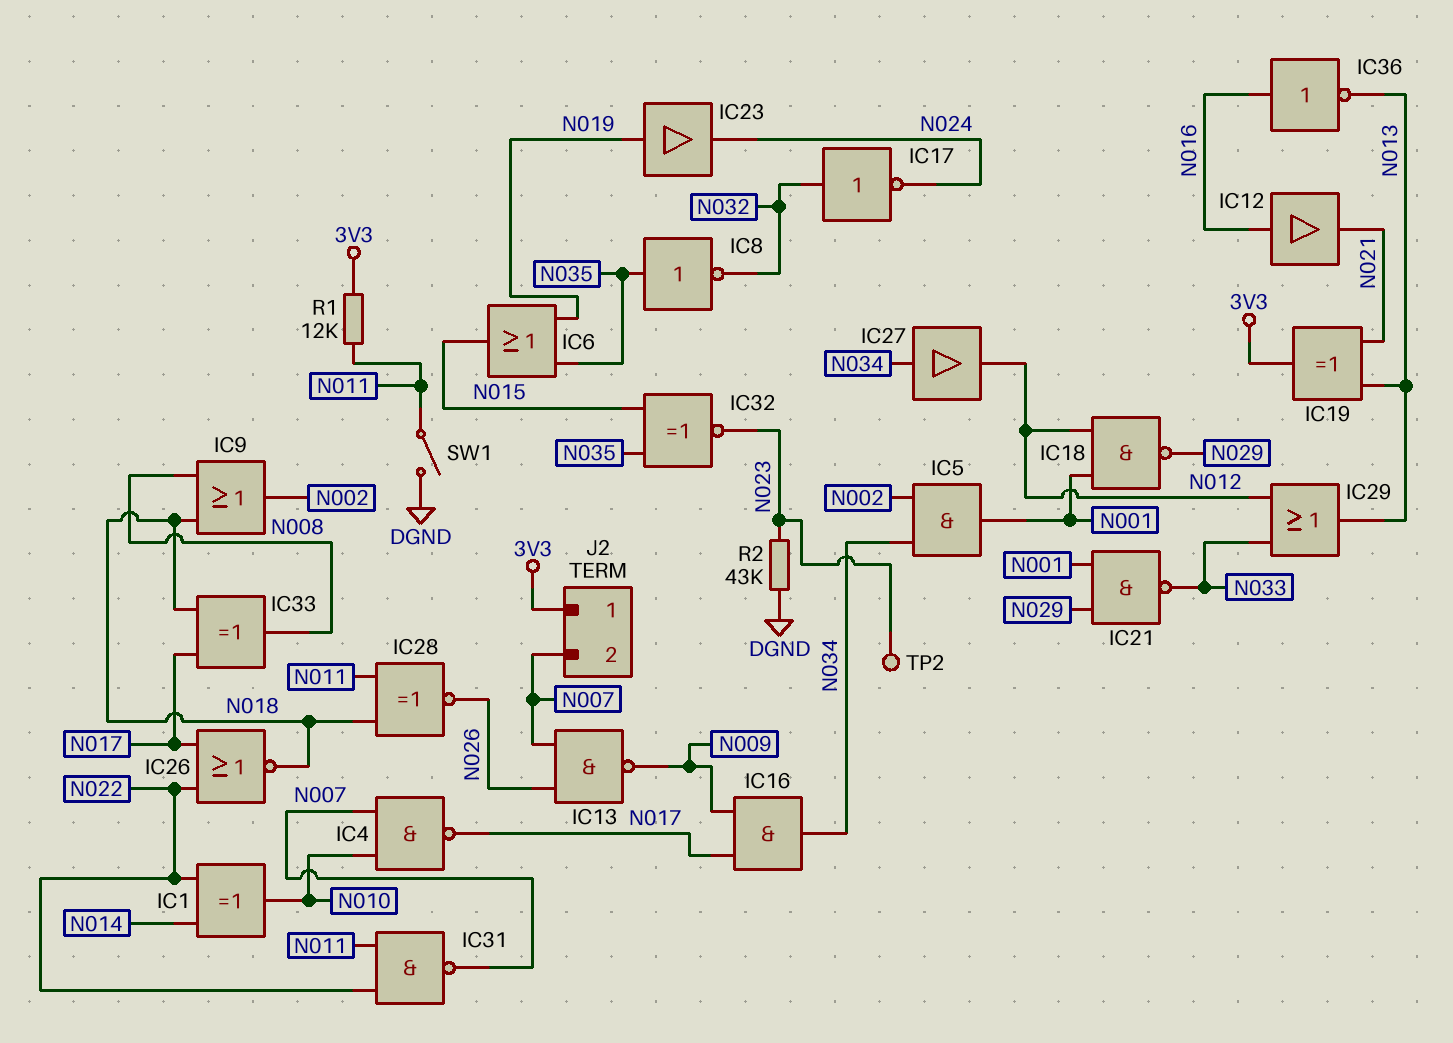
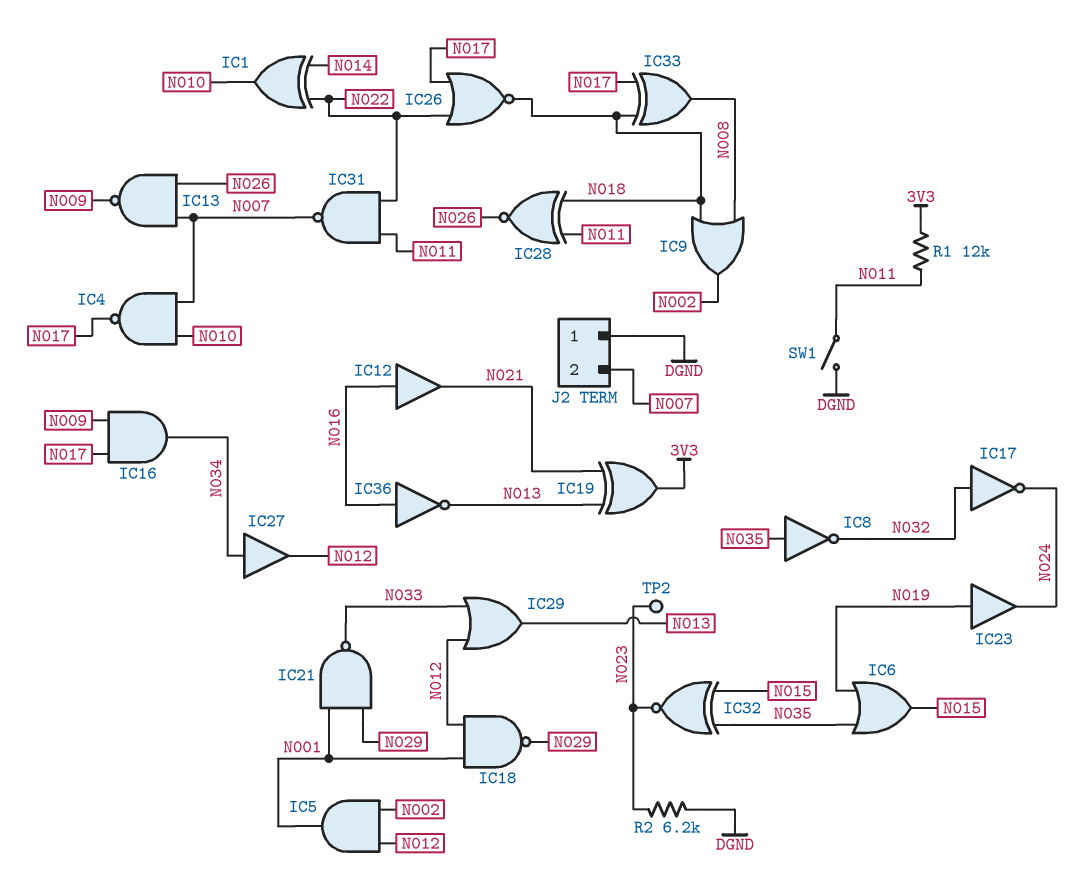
IC5: AND (in N002, in N034, out N001) -> AND (in N002, in N012, out N001)
J2 pin 1: 3V3 -> DGND
R2: 43k (DGND, N023) -> 6.2k (DGND, N023)

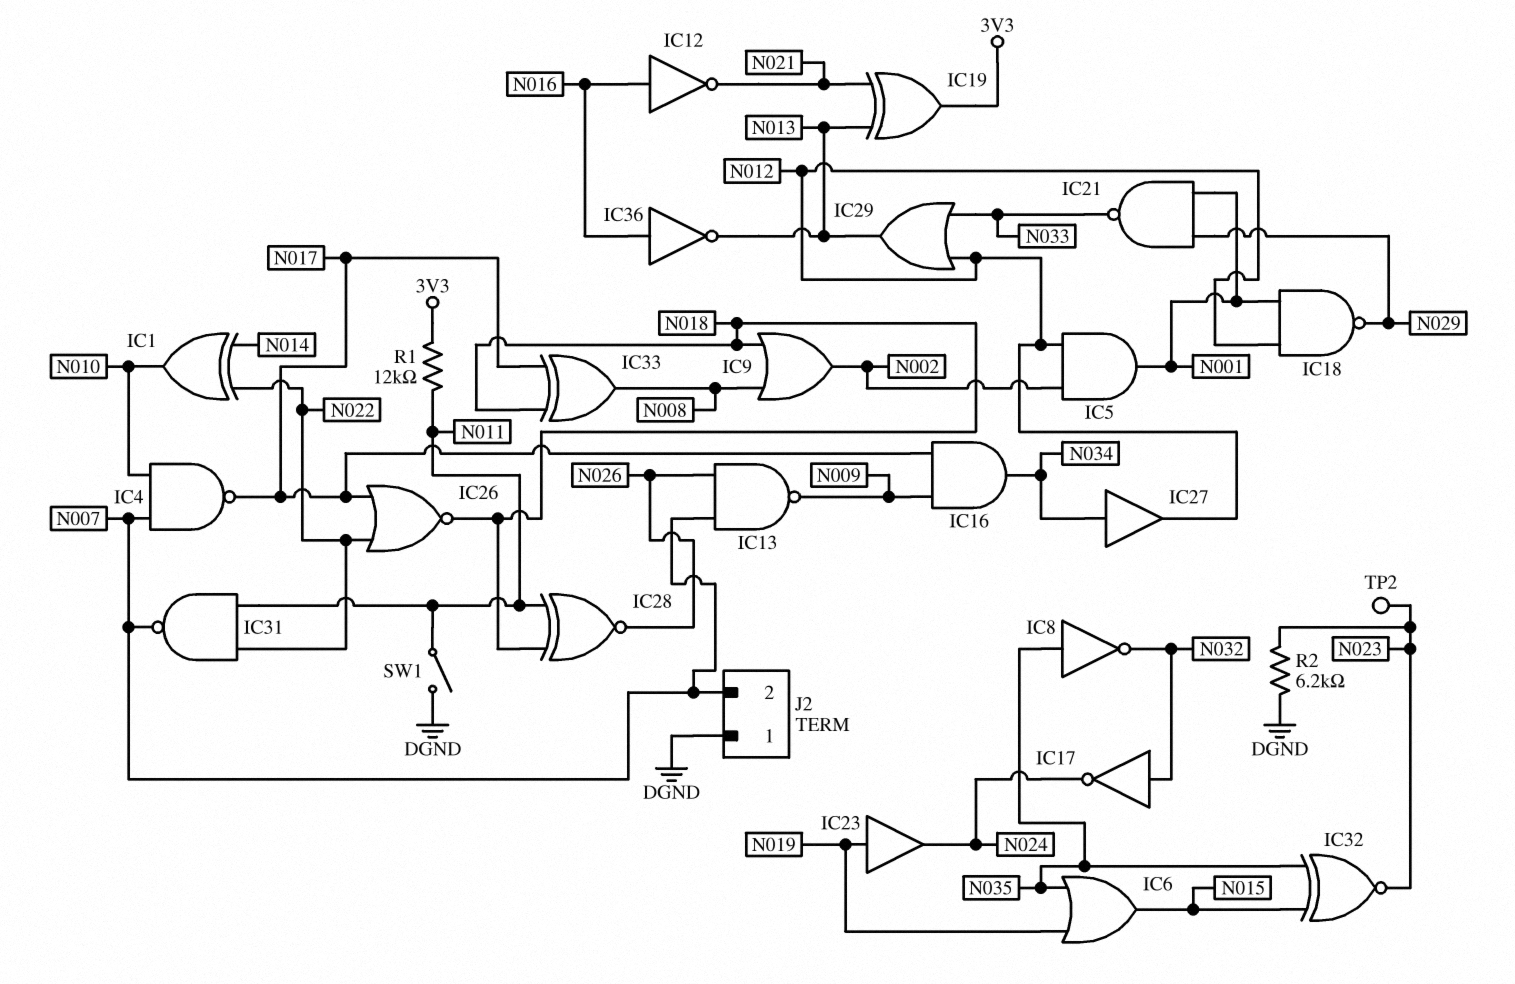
IC12: buffer (in N016, out N021) -> NOT (in N016, out N021)

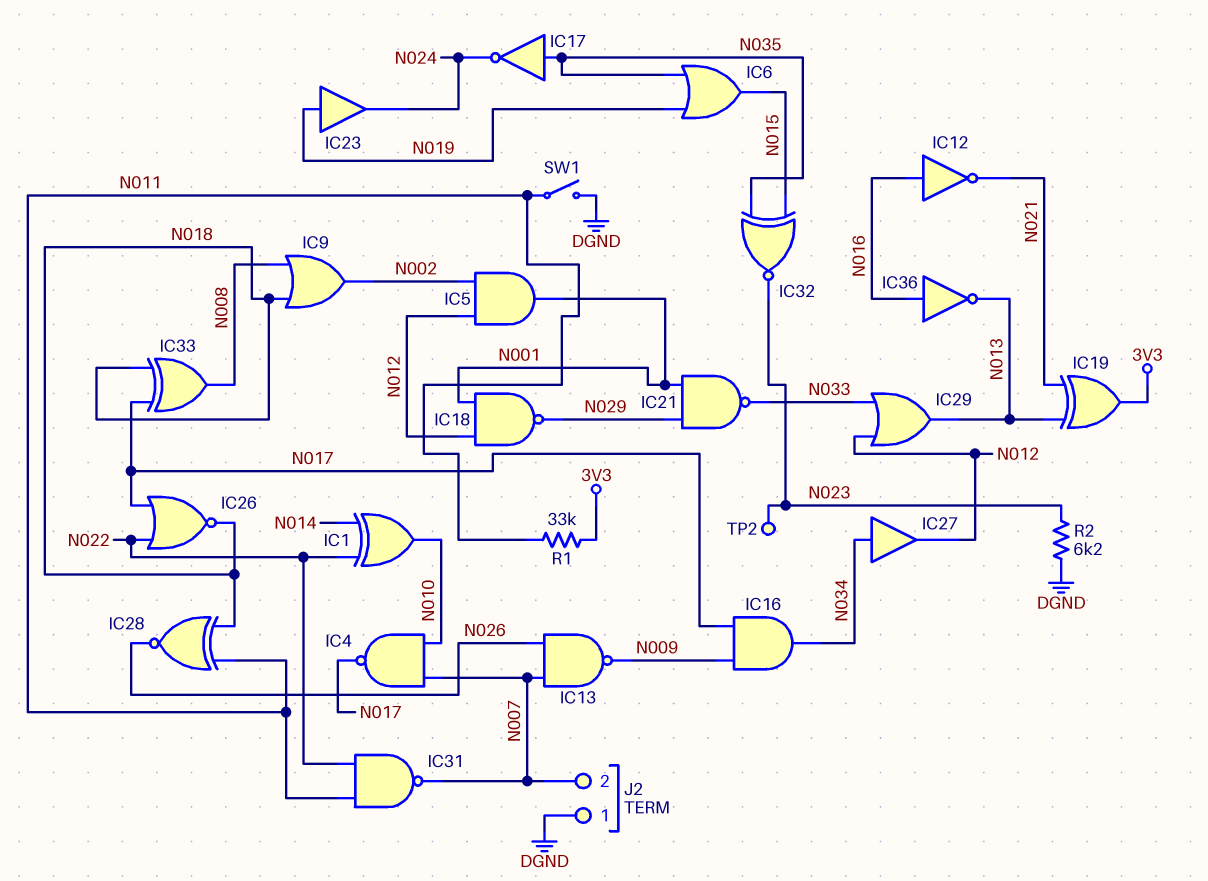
IC8: NOT (in N035, out N032) -> none
IC17: NOT (in N032, out N024) -> NOT (in N035, out N024)
R1: 12k (3V3, N011) -> 33k (3V3, N011)

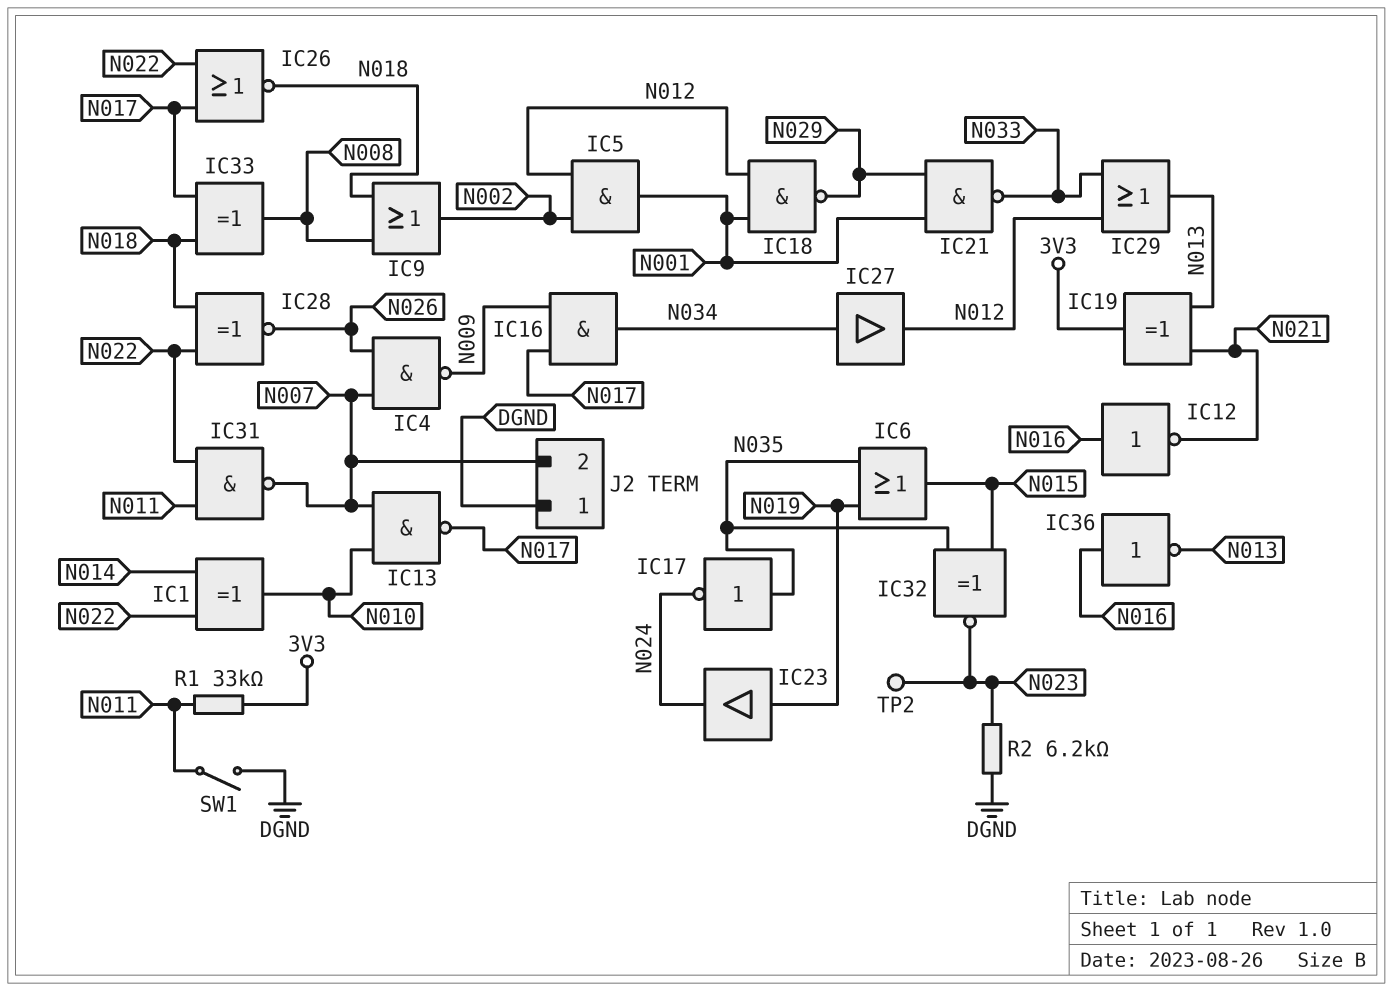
IC4: NAND (in N007, in N010, out N017) -> NAND (in N007, in N026, out N009)
IC13: NAND (in N007, in N026, out N009) -> NAND (in N007, in N010, out N017)
IC28: XNOR (in N011, in N018, out N026) -> XNOR (in N018, in N022, out N026)

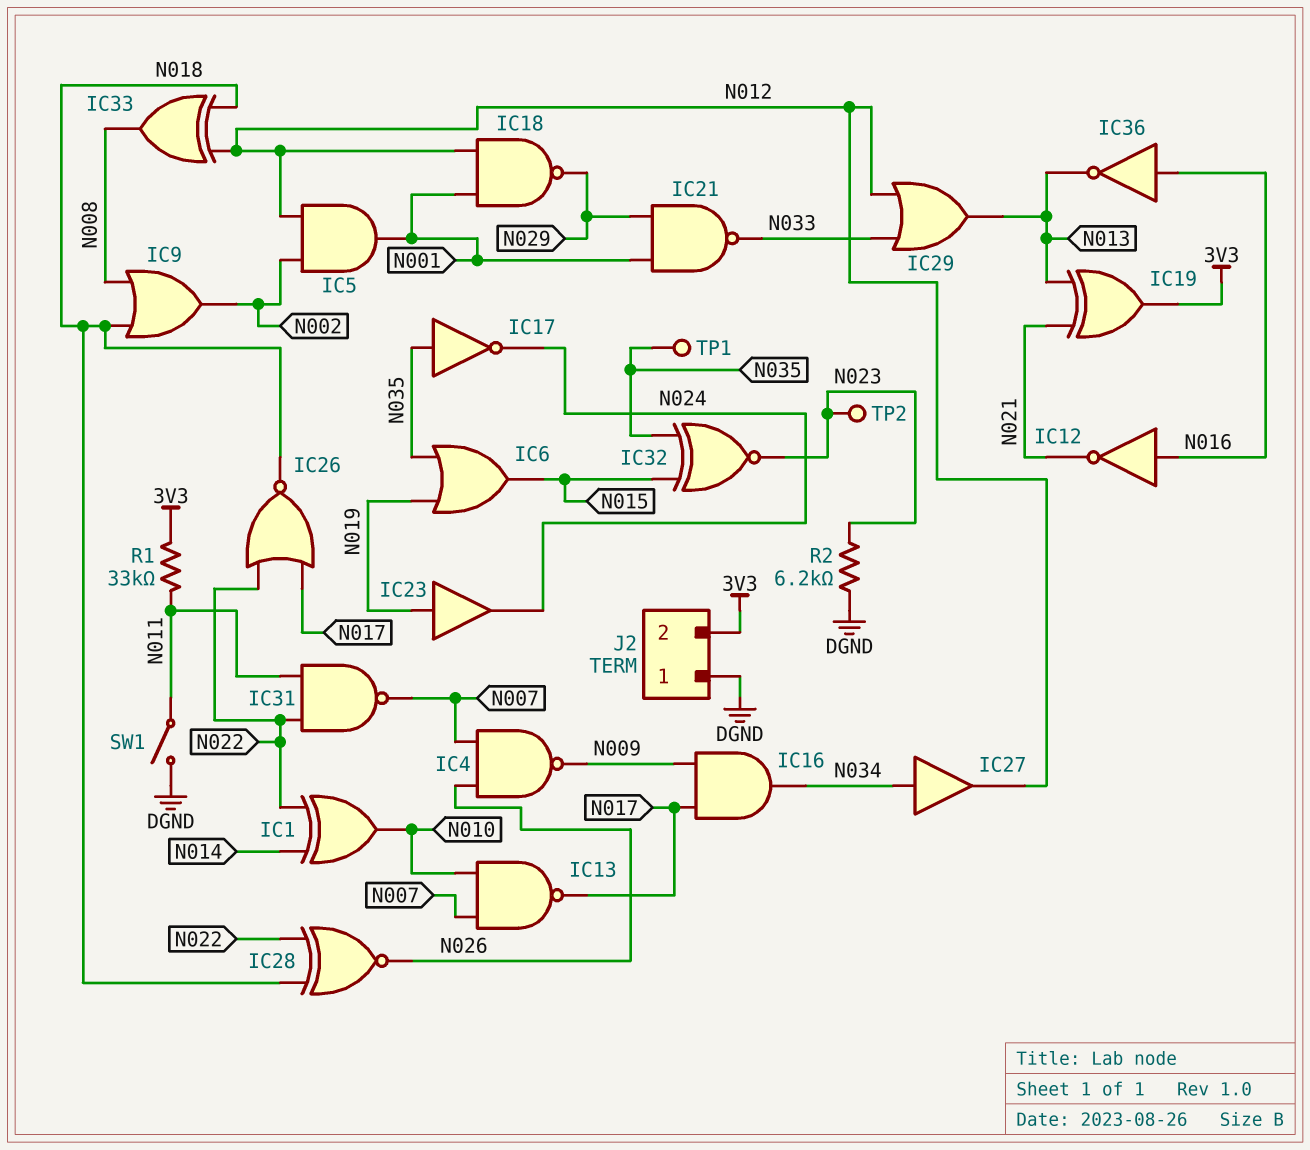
IC33: XOR (in N017, in N018, out N008) -> XOR (in N012, in N018, out N008)
J2 pin 2: N007 -> 3V3
TP1: none -> test point (N035)

